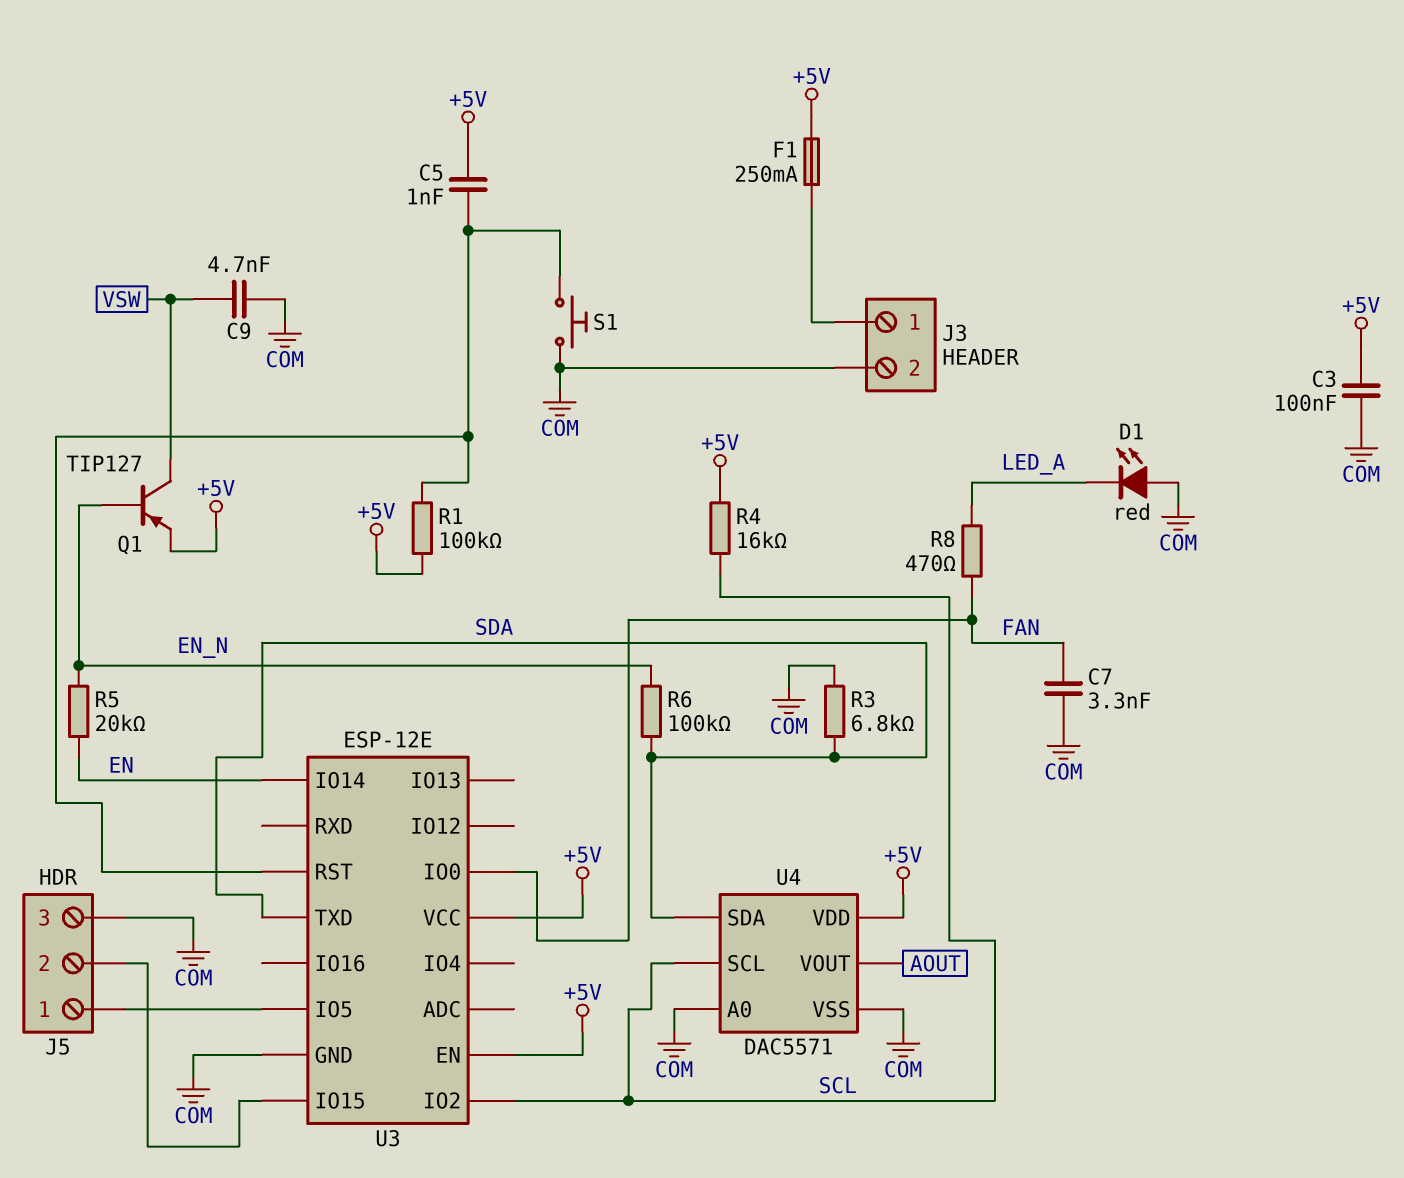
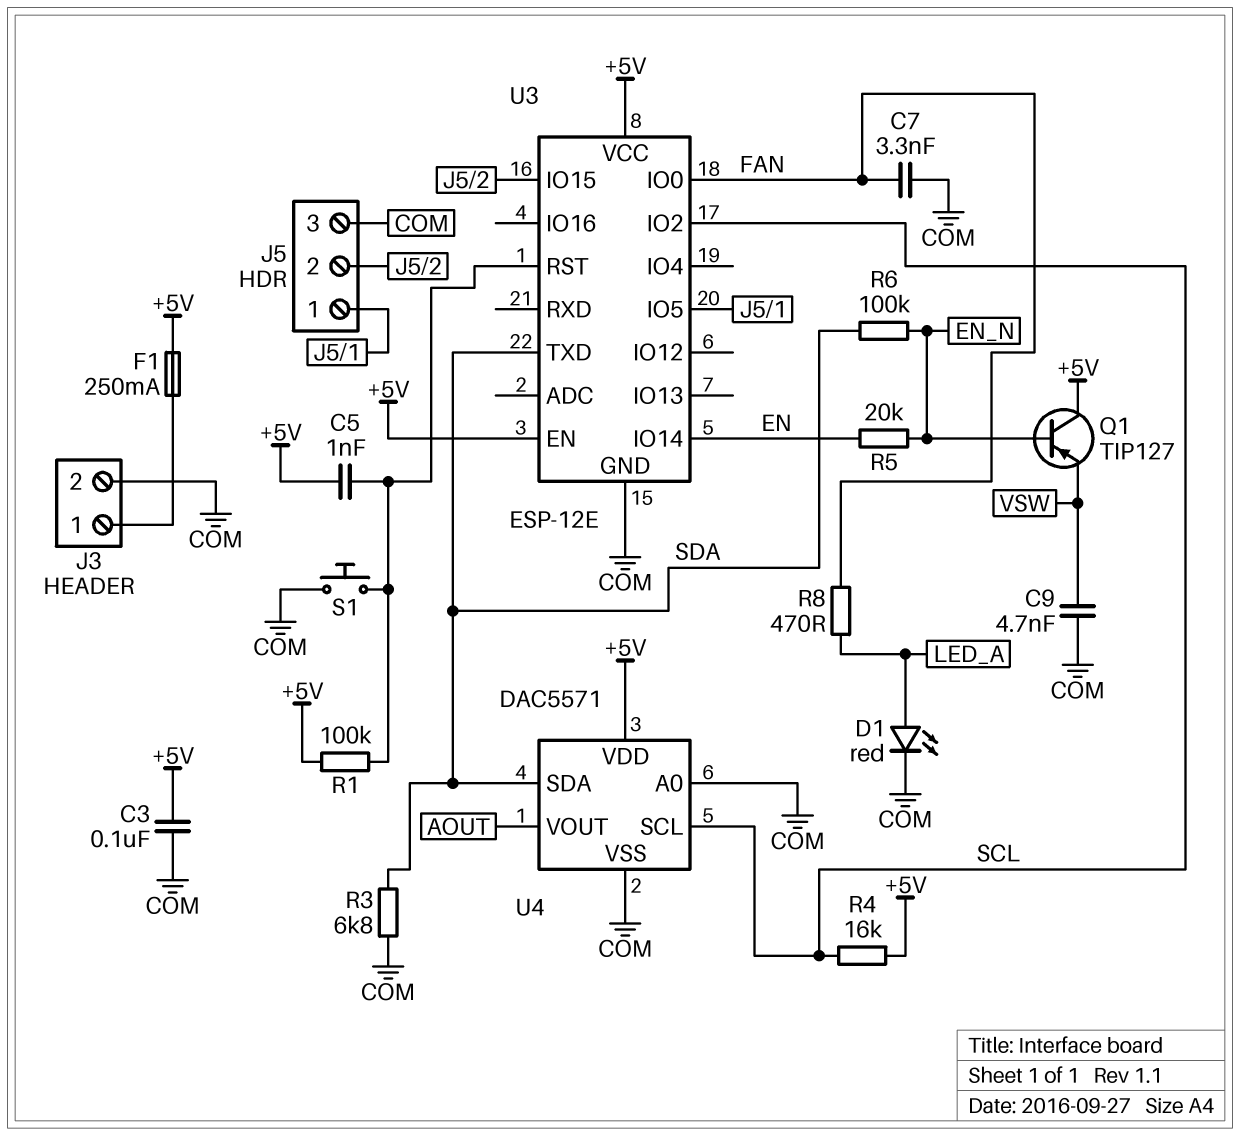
D1: LED red (A COM, K LED_A) -> LED red (A LED_A, K COM)
Q1: PNP TIP127 (B EN_N, C VSW, E +5V) -> PNP TIP127 (B EN_N, C +5V, E VSW)

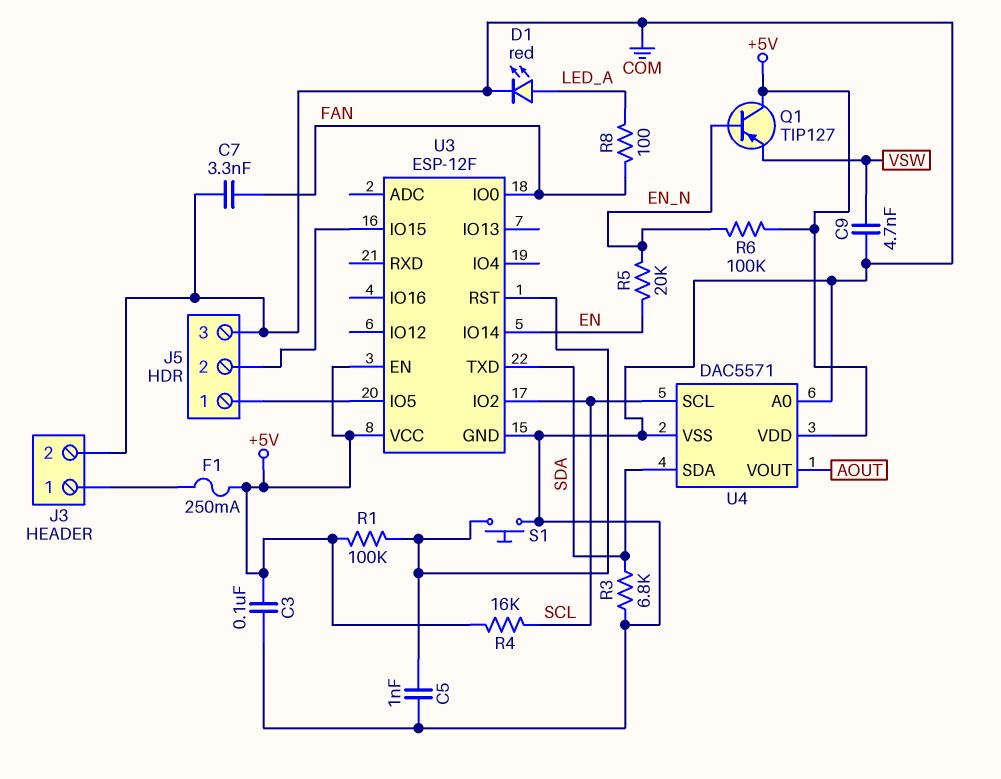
C5: 1nF (+5V, U3/RST) -> 1nF (COM, U3/RST)
R6: 100k (EN_N, SDA) -> 100k (+5V, EN_N)
R8: 470 (FAN, LED_A) -> 100 (FAN, LED_A)
U3: ESP-12E -> ESP-12F

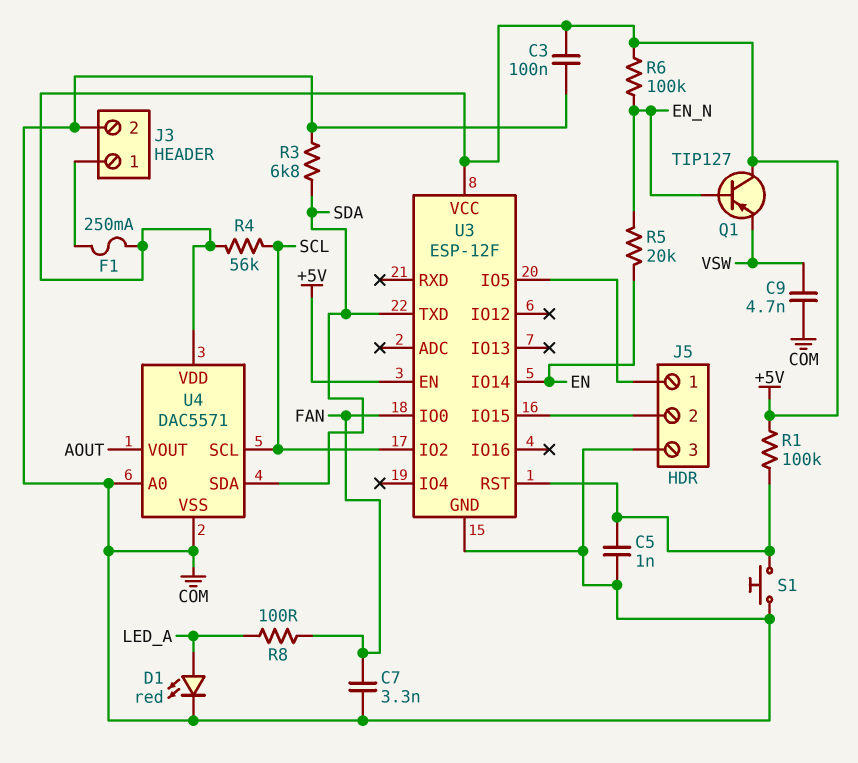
R4: 16k (+5V, SCL) -> 56k (+5V, SCL)

